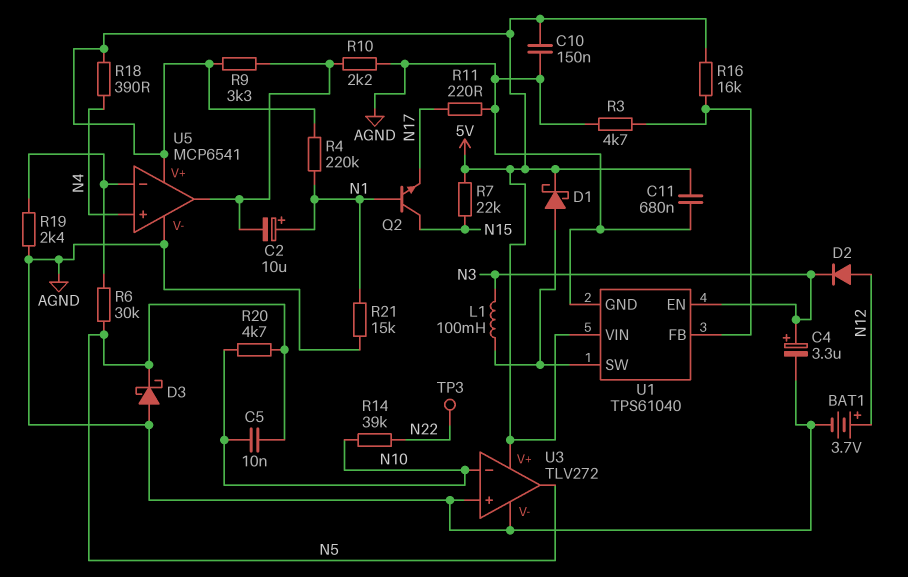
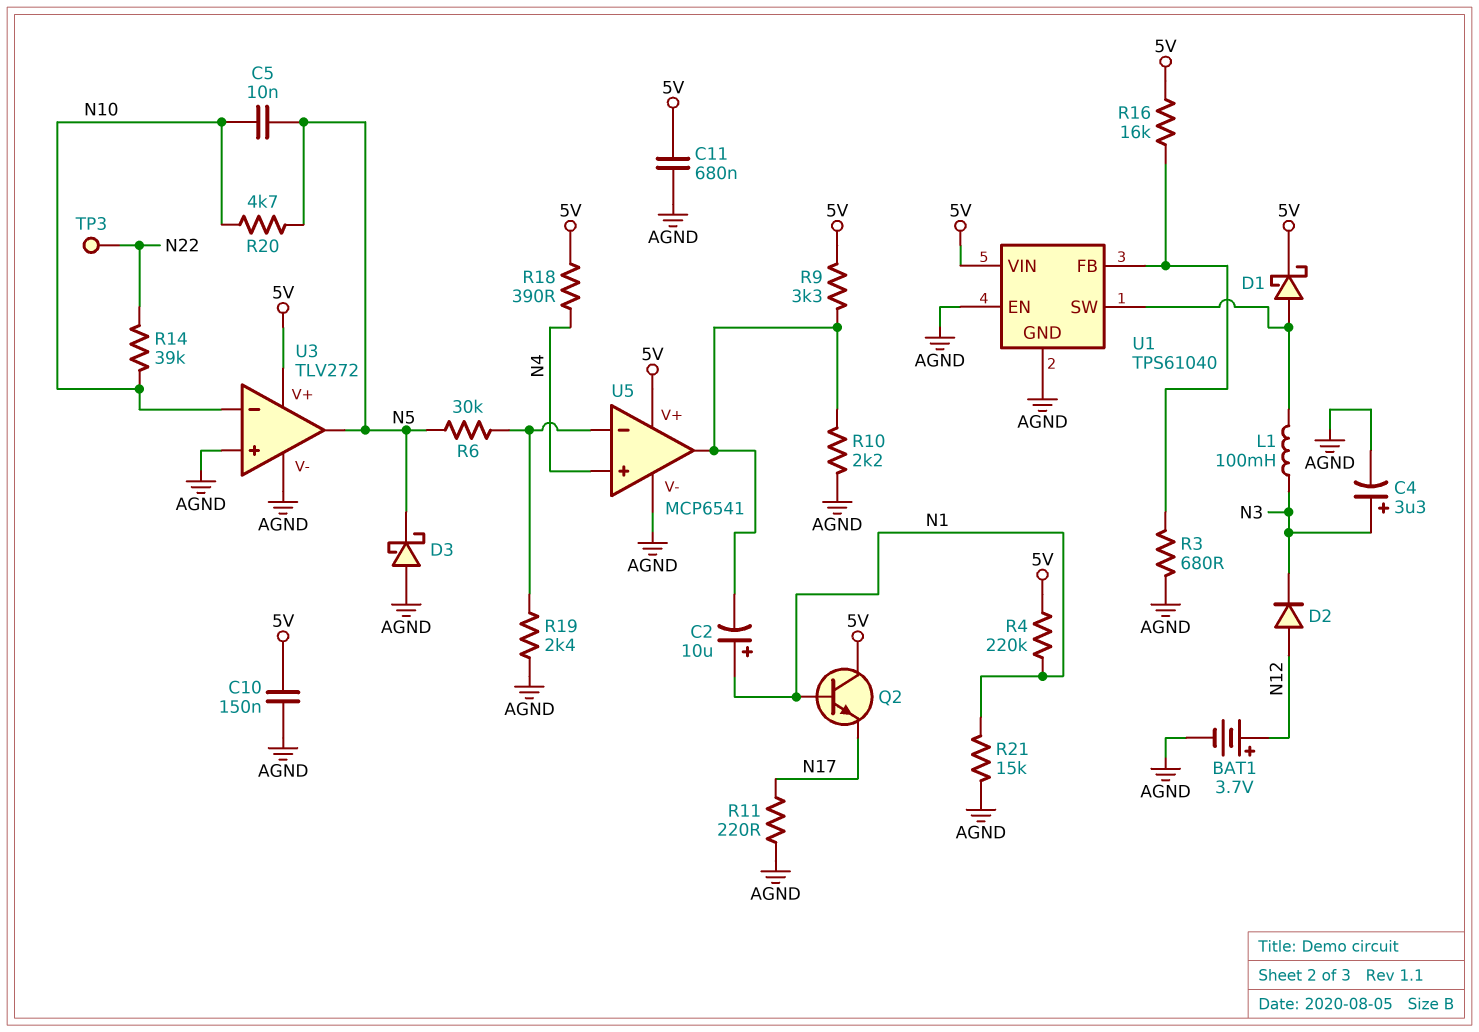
Q2: NPN (B N1, C N15, E N17) -> NPN (B N1, C 5V, E N17)
R3: 4.7k (AGND, U1/FB) -> 680 (AGND, U1/FB)
R7: 22k (5V, N15) -> none
U1 pin EN: N3 -> AGND

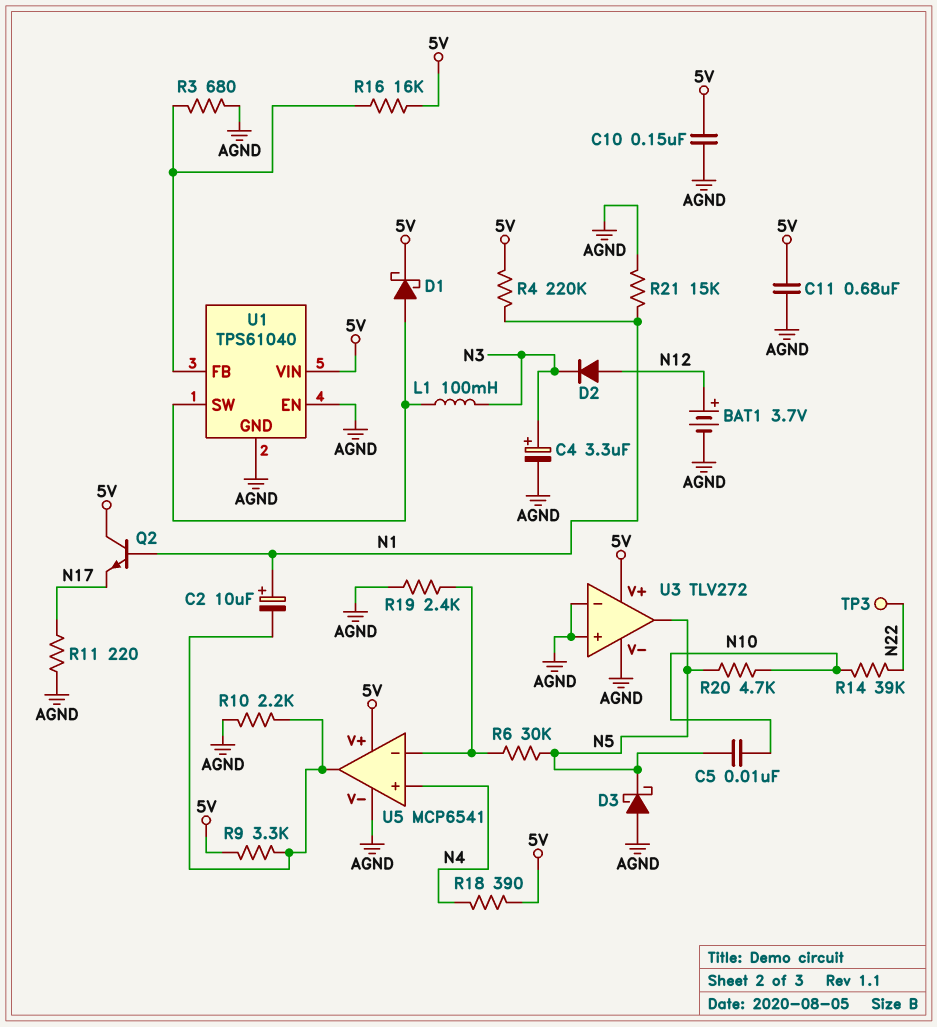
U3 pin in-: N10 -> AGND

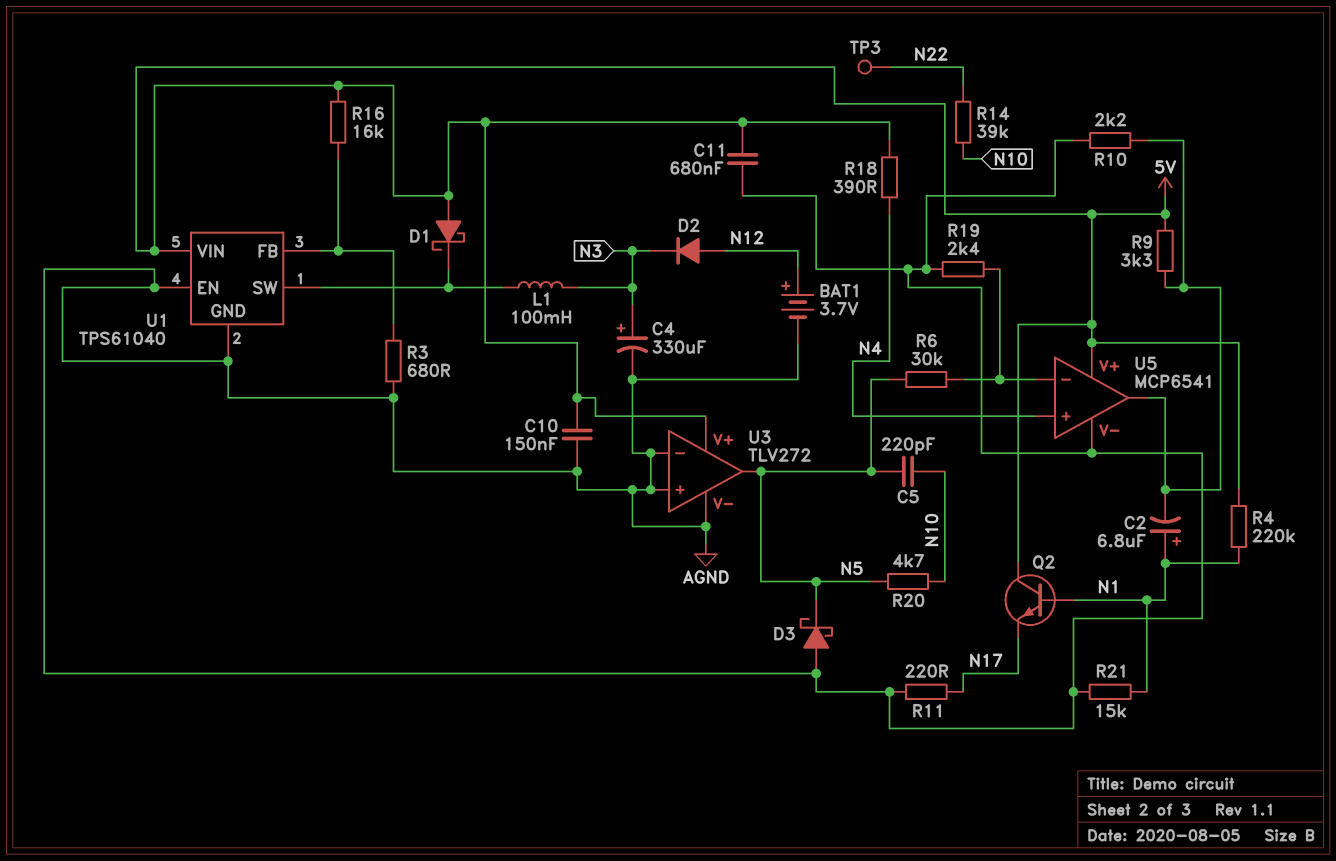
C2: 10uF (plus N1, minus U5/out) -> 6.8uF (plus N1, minus U5/out)
C4: 3.3uF (plus N3, minus AGND) -> 330uF (plus N3, minus AGND)
C5: 10nF (N5, N10) -> 220pF (N5, N10)
D1: schottky (A U1/SW, K 5V) -> schottky (A 5V, K U1/SW)

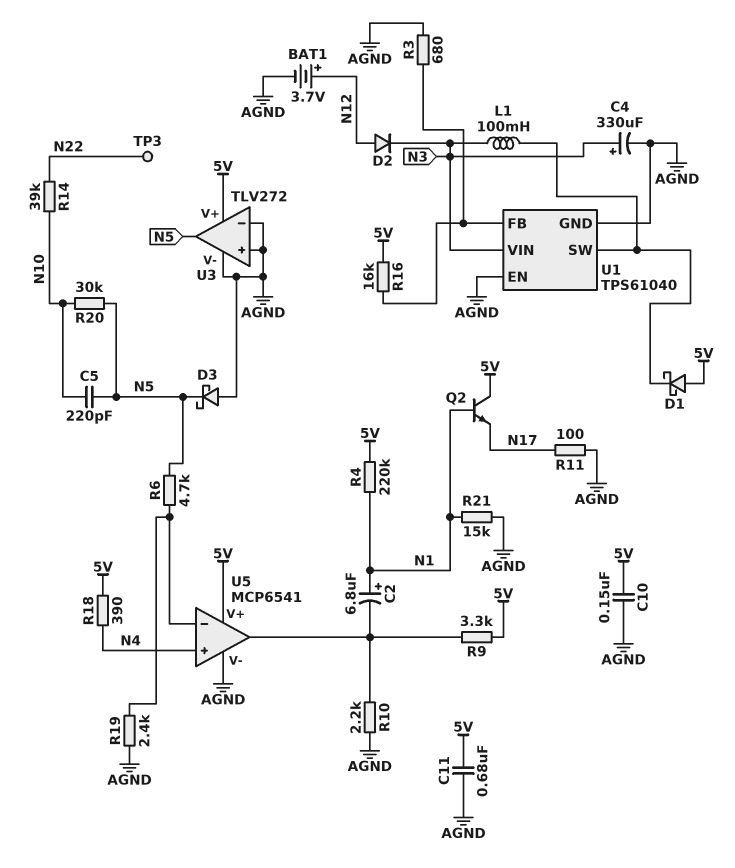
R6: 30k (N5, U5/in-) -> 4.7k (N5, U5/in-)
R11: 220 (AGND, N17) -> 100 (AGND, N17)
R20: 4.7k (N5, N10) -> 30k (N5, N10)
U1 pin VIN: 5V -> N3

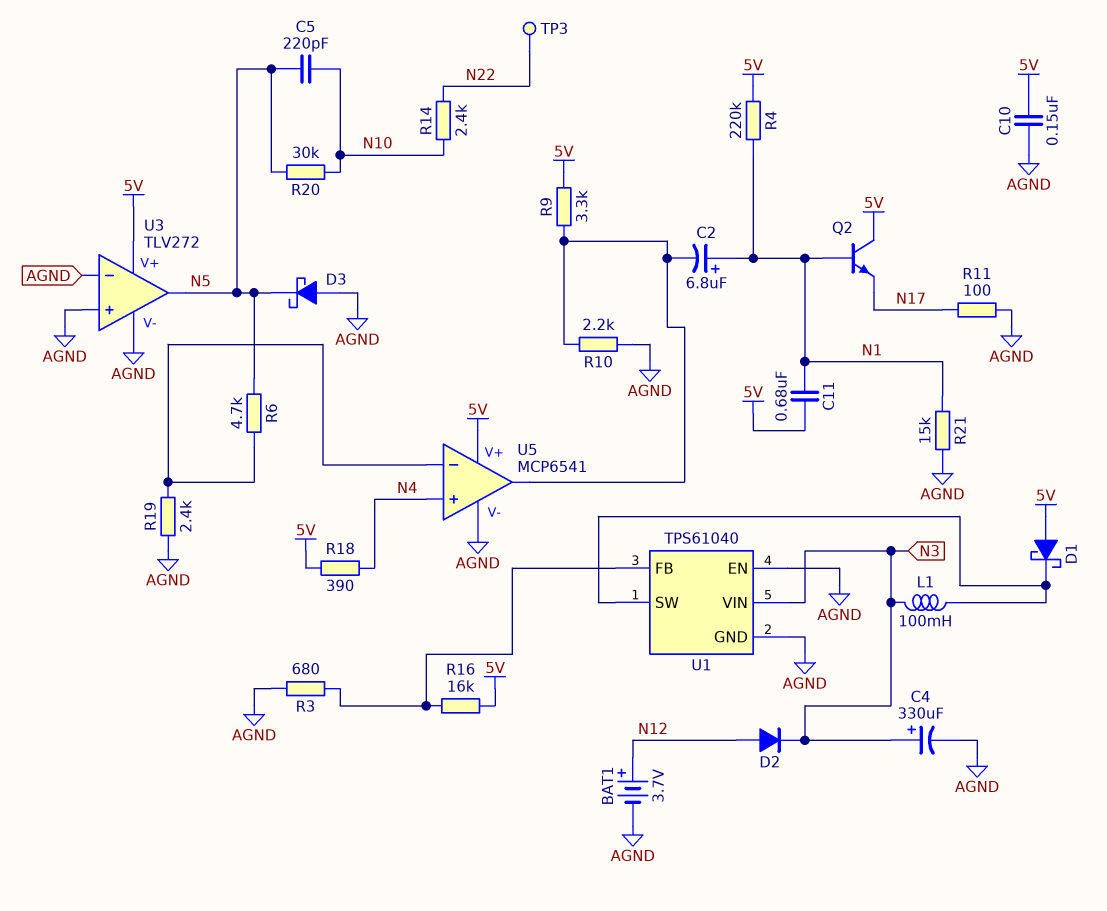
C11: 680nF (5V, AGND) -> 680nF (5V, N1)
R14: 39k (N10, N22) -> 2.4k (N10, N22)

